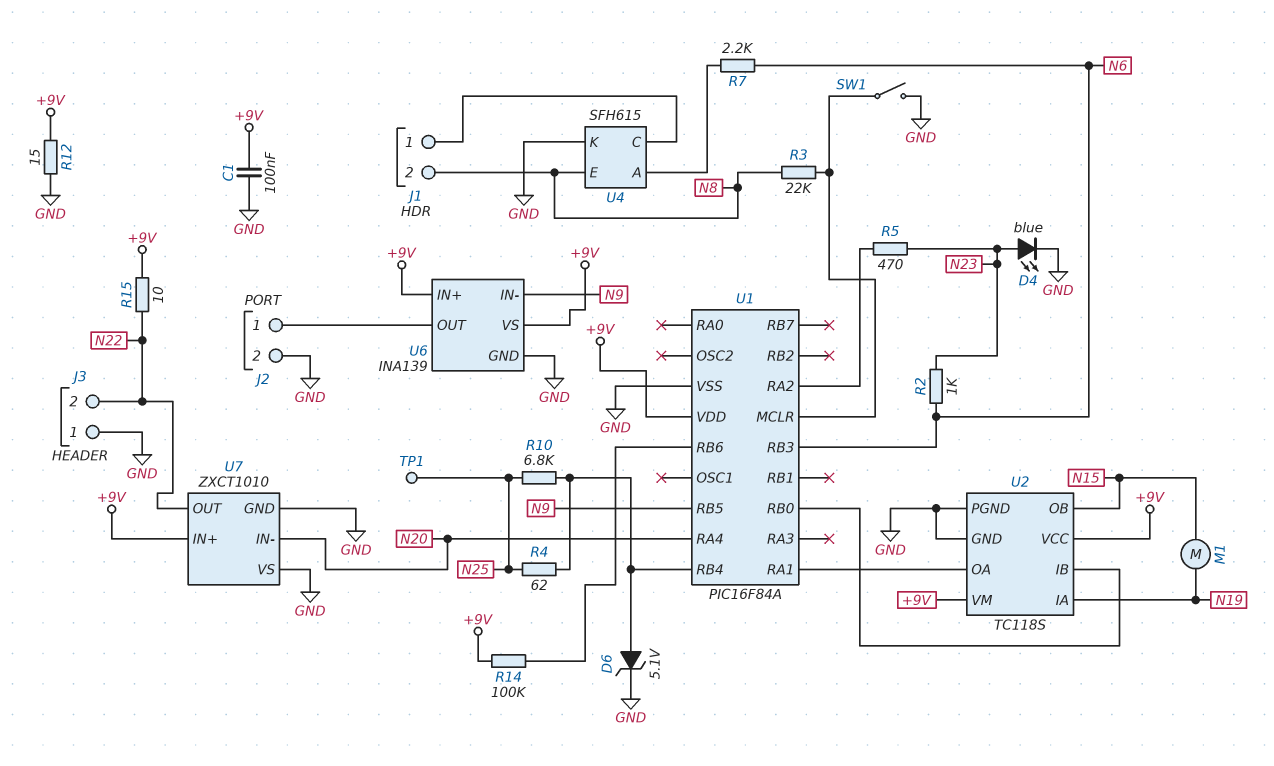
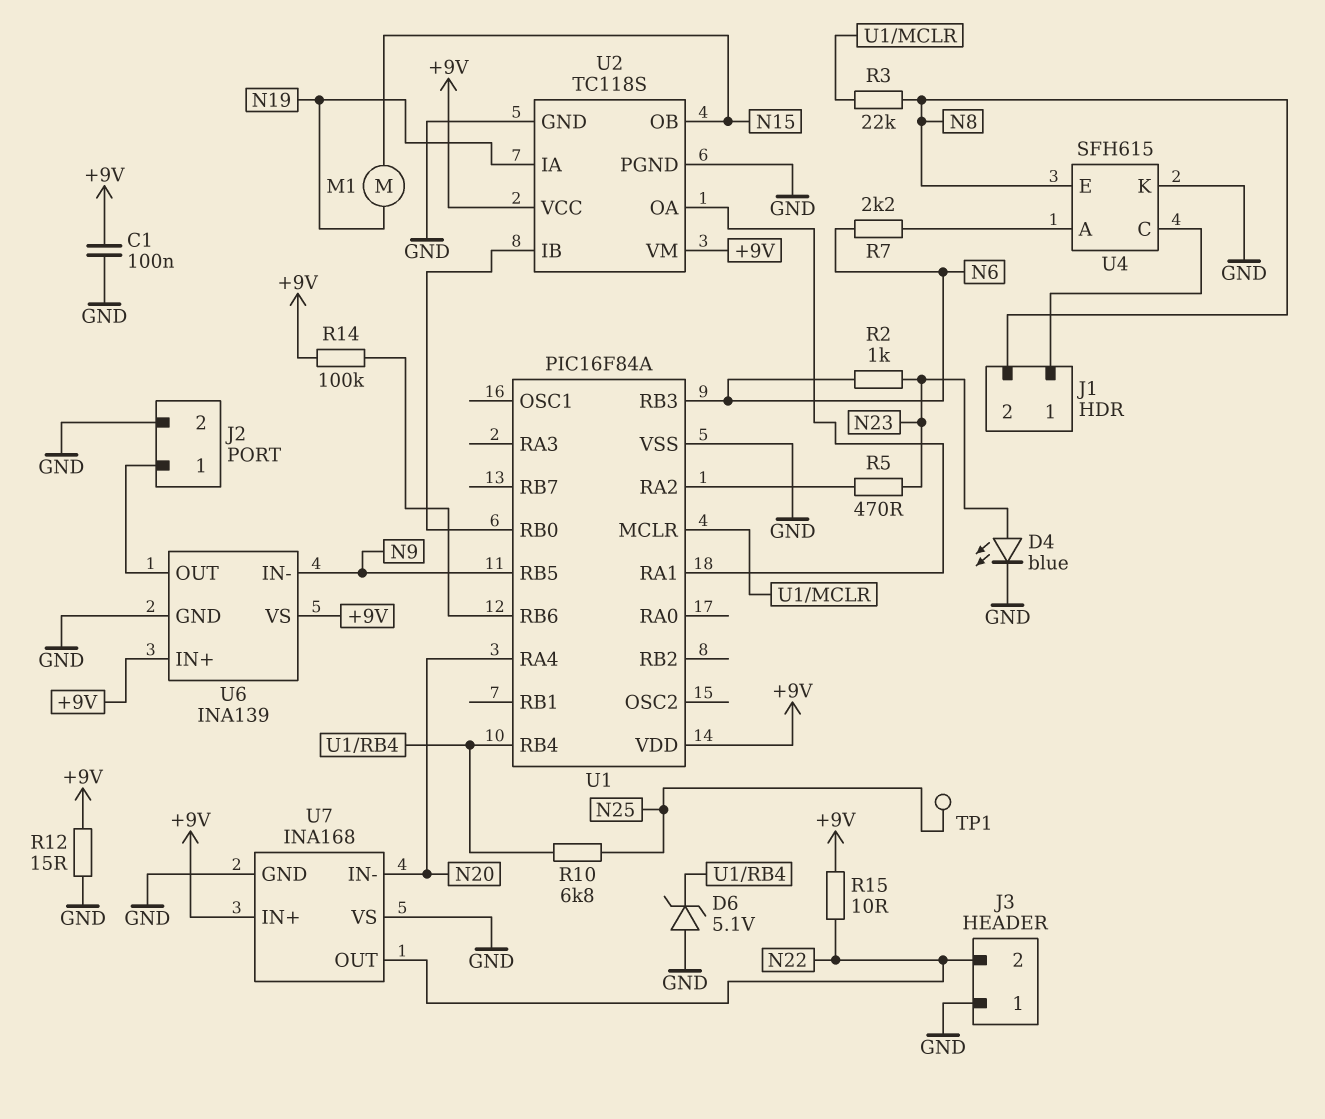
D6: zener 5.1V (A U1/RB4, K GND) -> zener 5.1V (A GND, K U1/RB4)
R4: 62 (N25, U1/RB4) -> none
SW1: switch (GND, U1/MCLR) -> none
U7: ZXCT1010 -> INA168

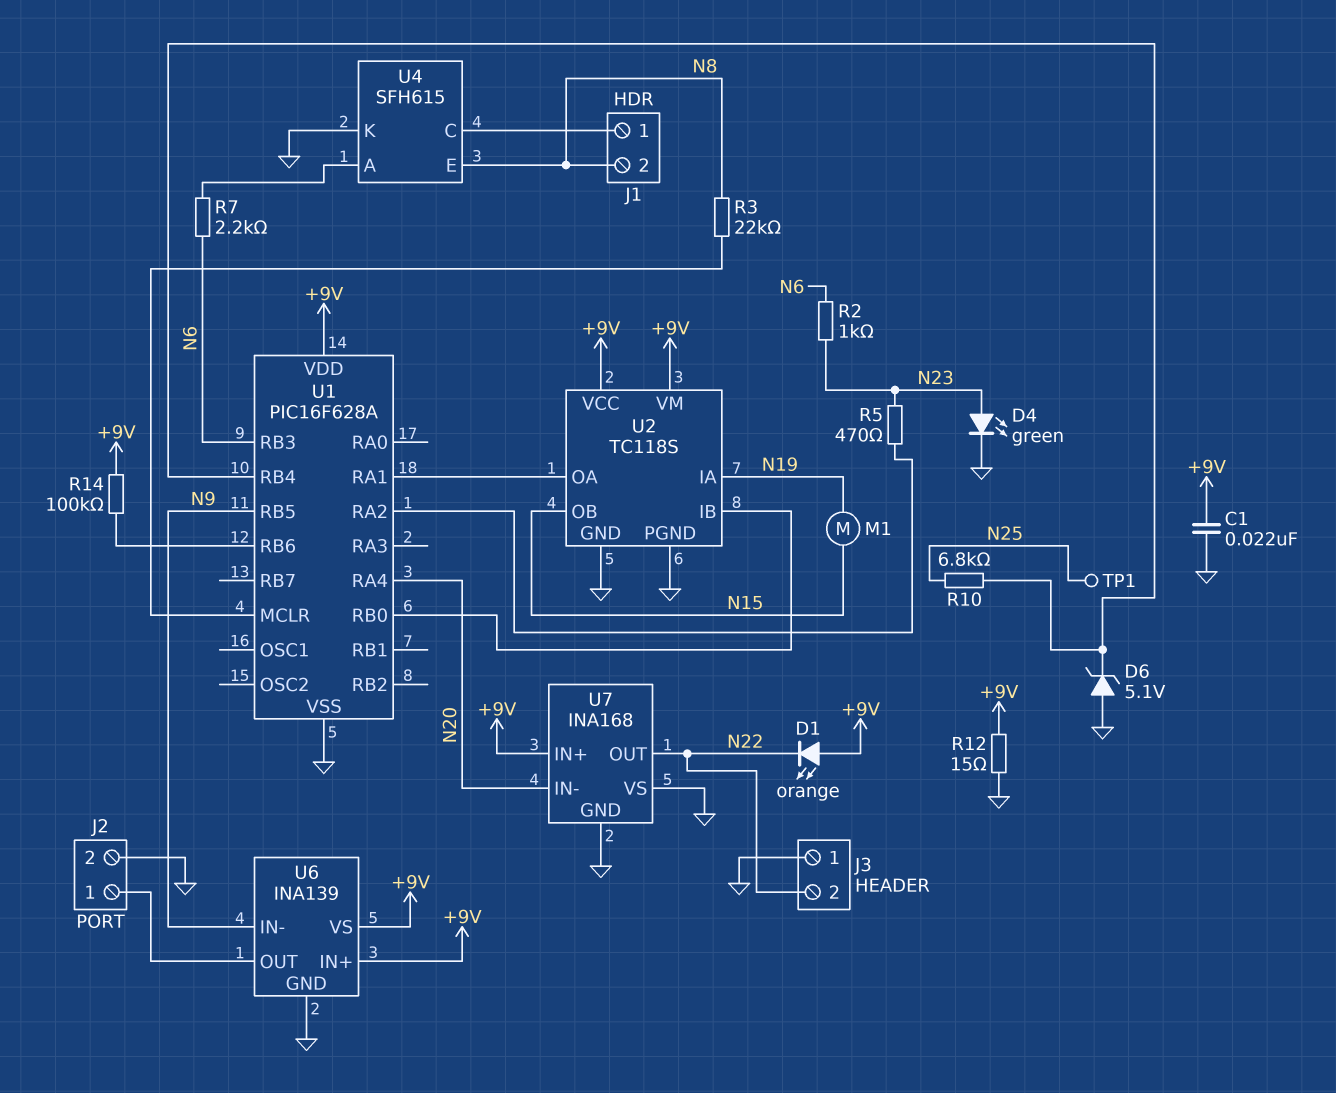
C1: 100nF (+9V, GND) -> 22nF (+9V, GND)
D1: none -> LED orange (A +9V, K N22)
D4: LED blue (A N23, K GND) -> LED green (A N23, K GND)
R15: 10 (+9V, N22) -> none
U1: PIC16F84A -> PIC16F628A

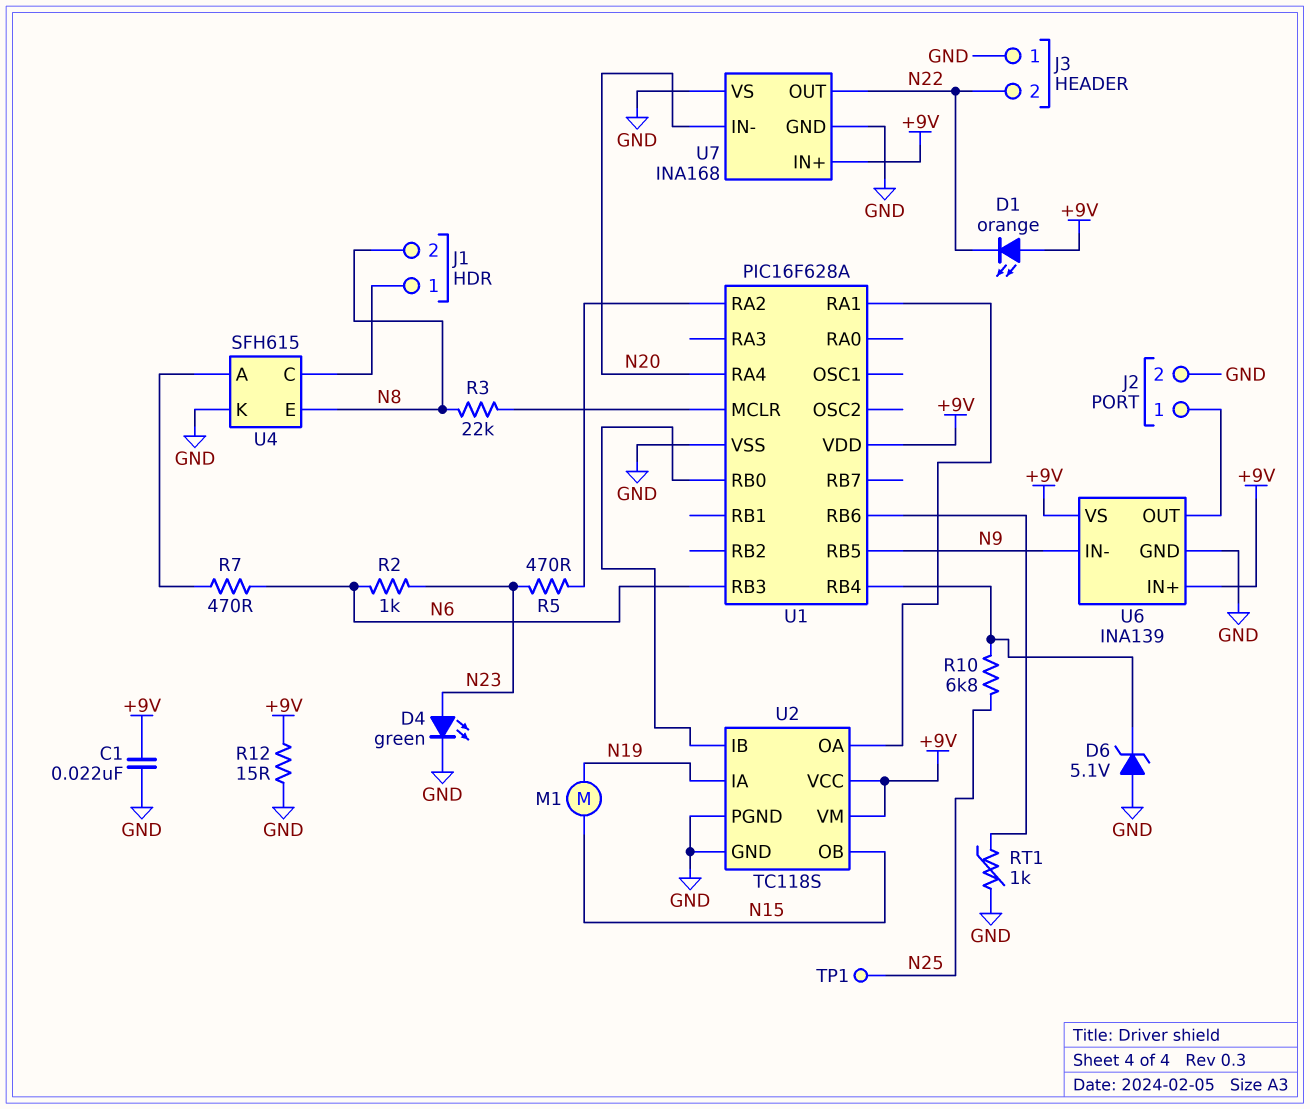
R7: 2.2k (N6, U4/A) -> 470 (N6, U4/A)
R14: 100k (+9V, U1/RB6) -> none
RT1: none -> 1k (GND, U1/RB6)

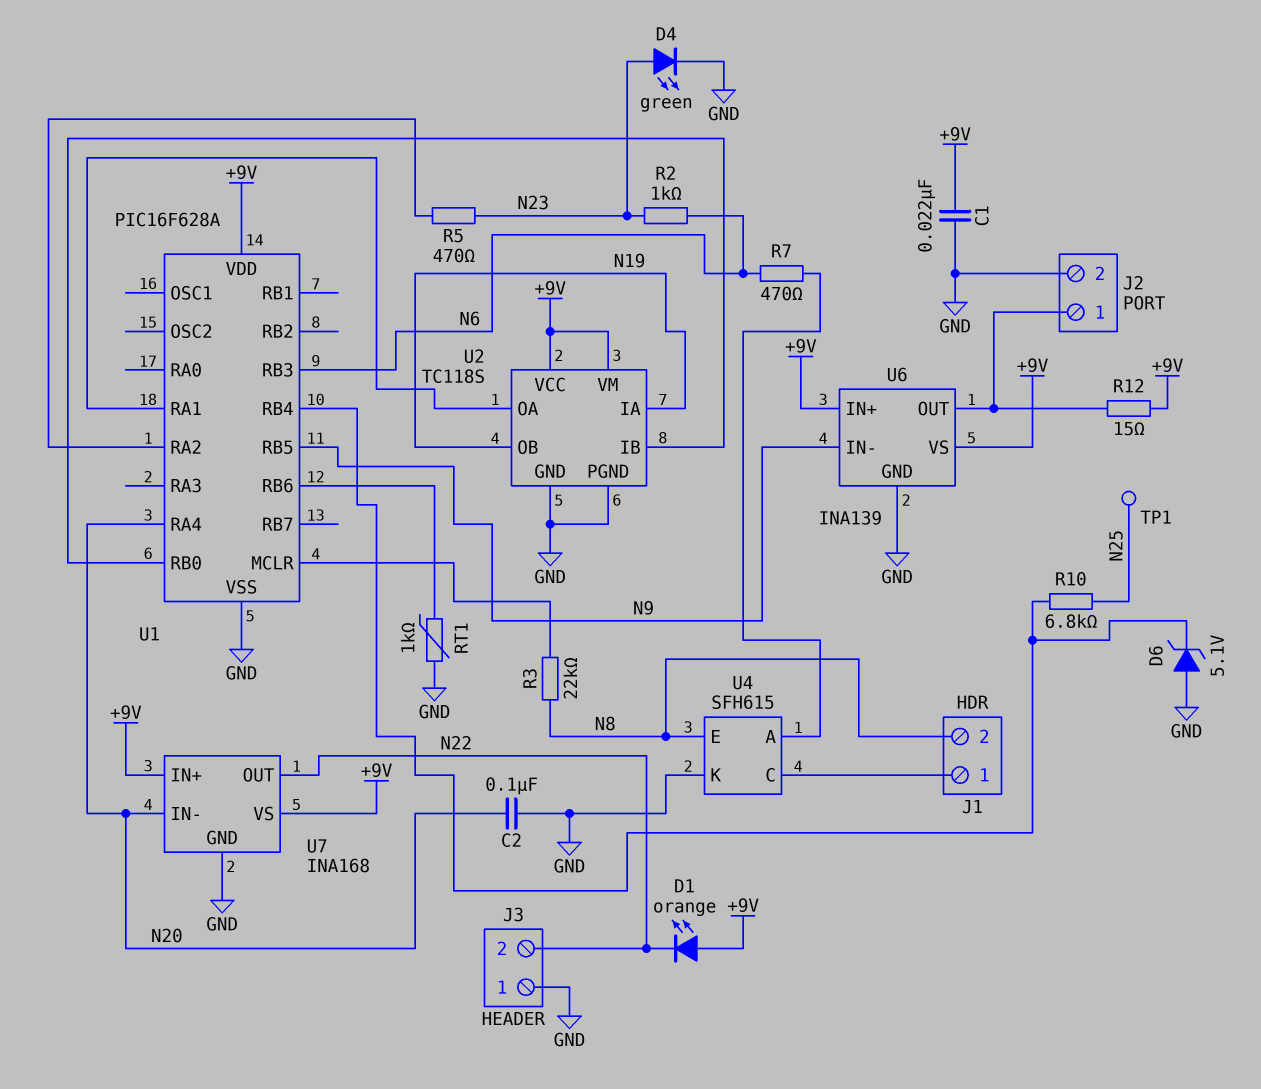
C2: none -> 100nF (GND, N20)
M1: motor (N15, N19) -> none
R12: 15 (+9V, GND) -> 15 (+9V, J2/1)
U2 pin OB: N15 -> N19
U7 pin VS: GND -> +9V

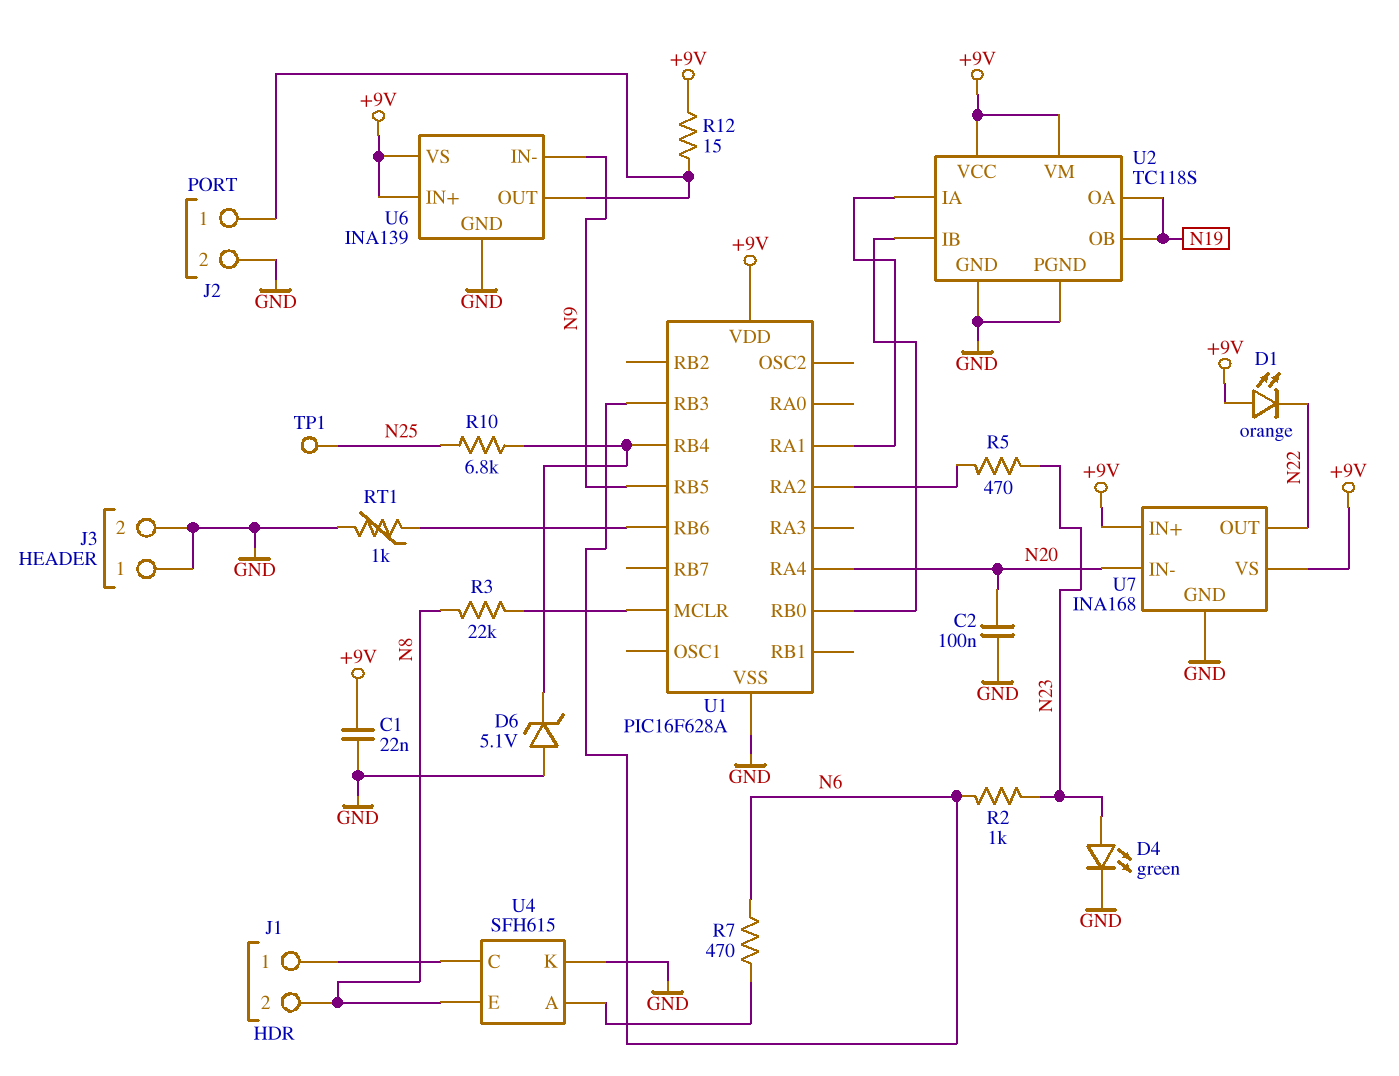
J3 pin 2: N22 -> GND
U2 pin IA: N19 -> U1/RA1
U2 pin OA: U1/RA1 -> N19

